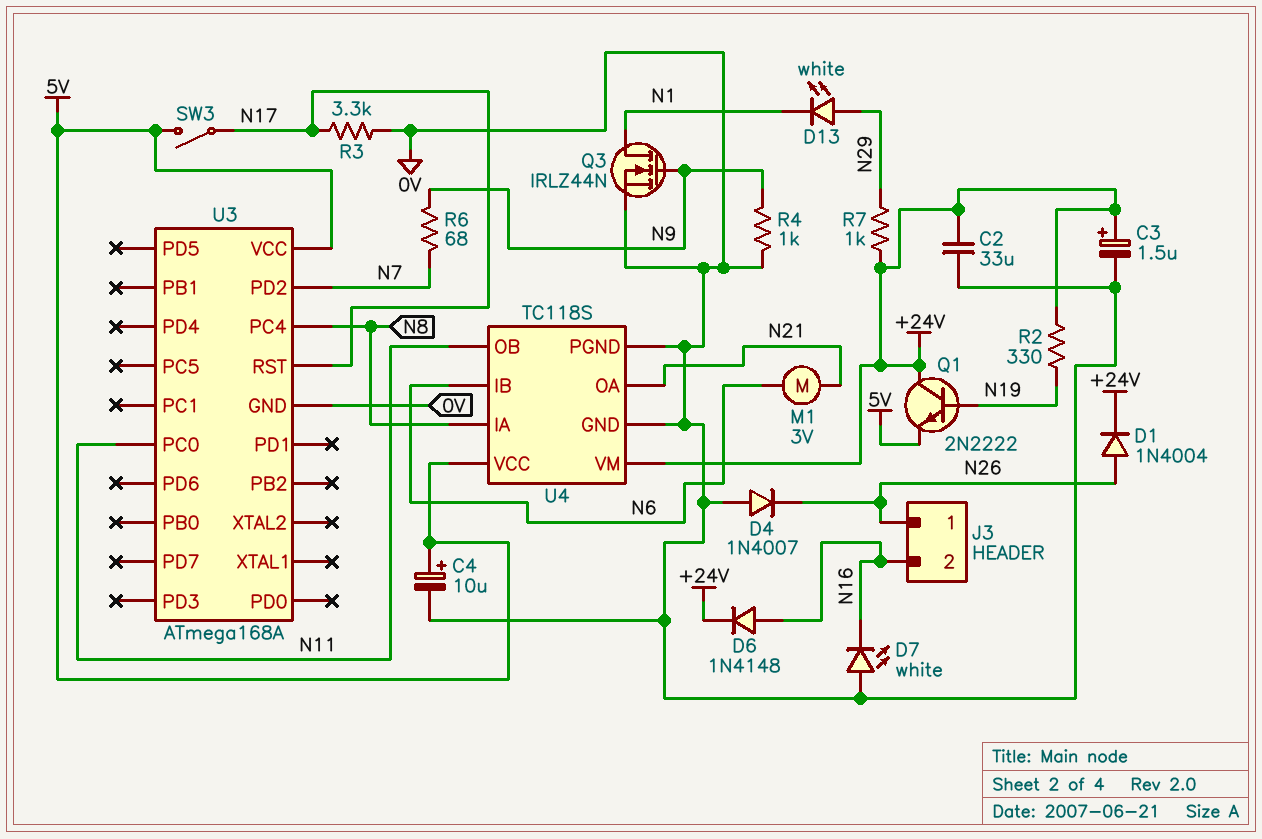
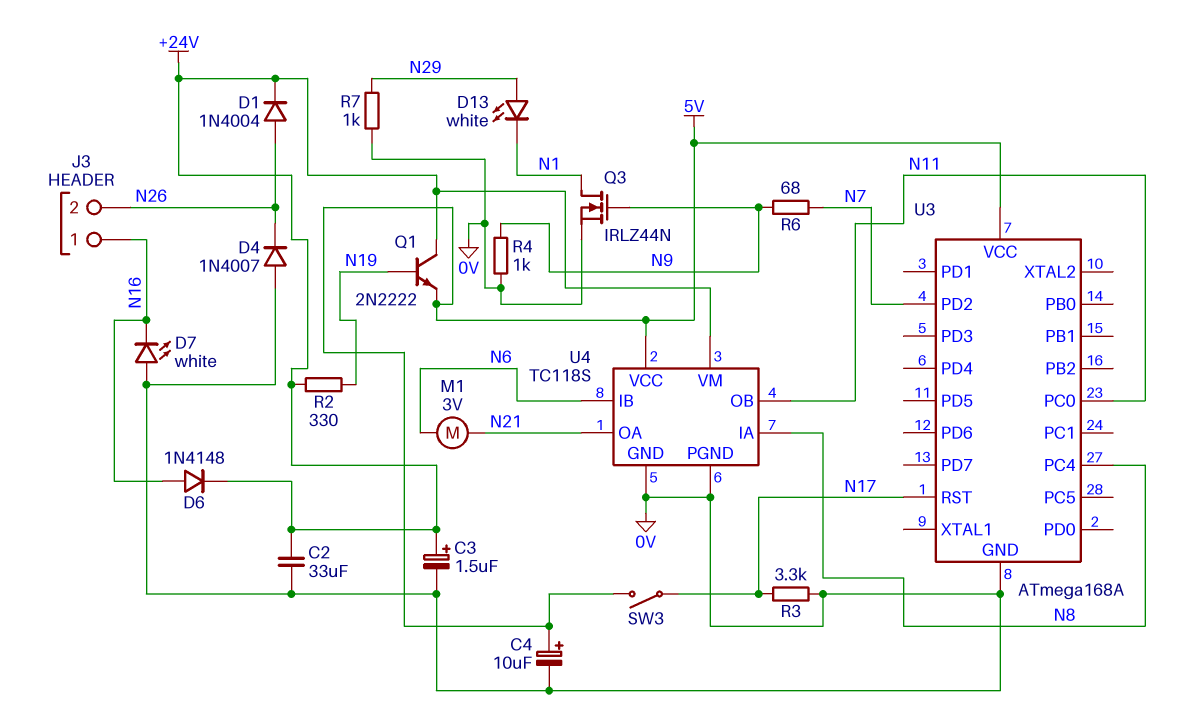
J3 pin 1: N26 -> N16
J3 pin 2: N16 -> N26
R7: 1k (+24V, N29) -> 1k (0V, N29)

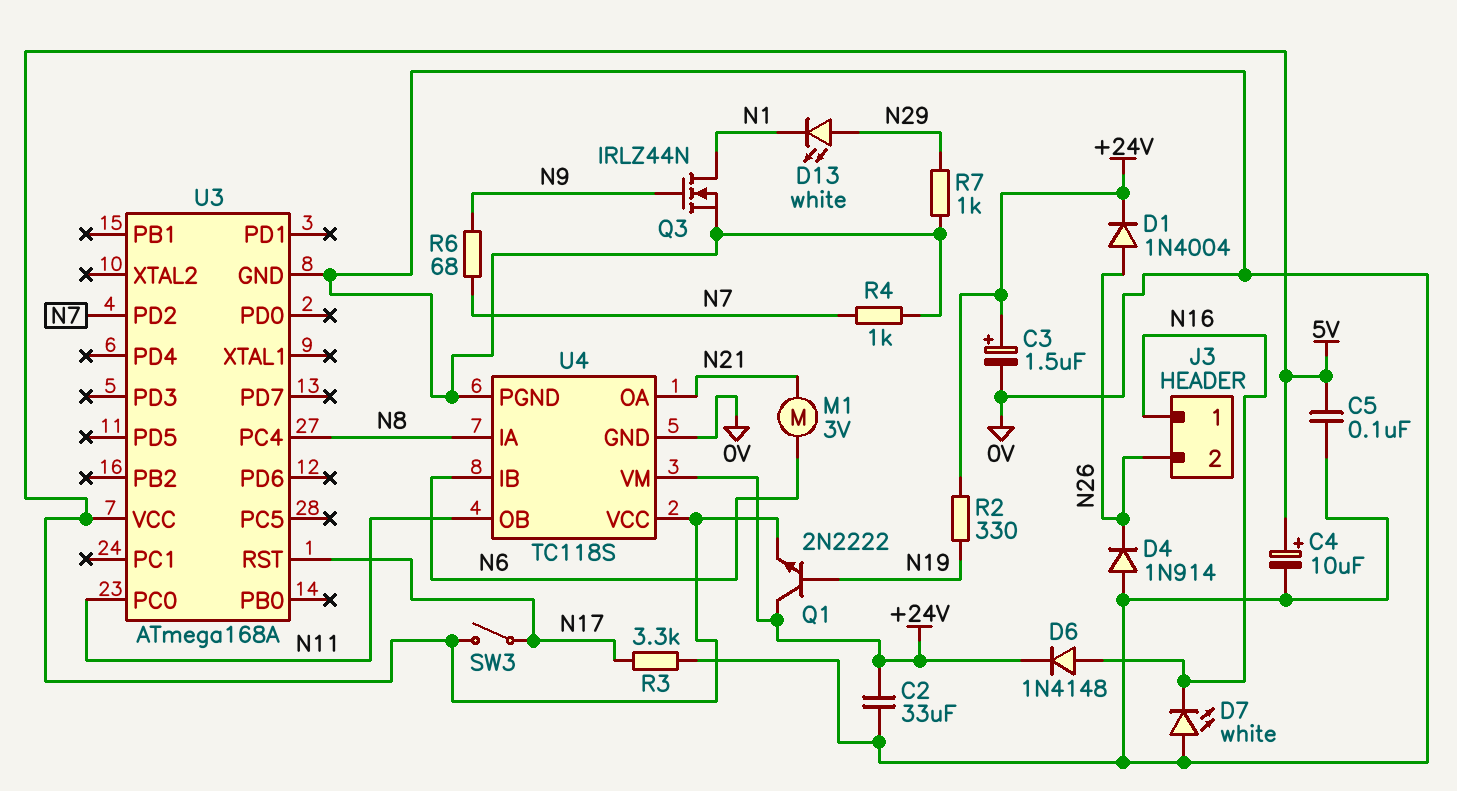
C5: none -> 100nF (0V, 5V)
D4: diode 1N4007 (A 0V, K N26) -> diode 1N914 (A 0V, K N26)
R4: 1k (0V, N9) -> 1k (0V, N7)

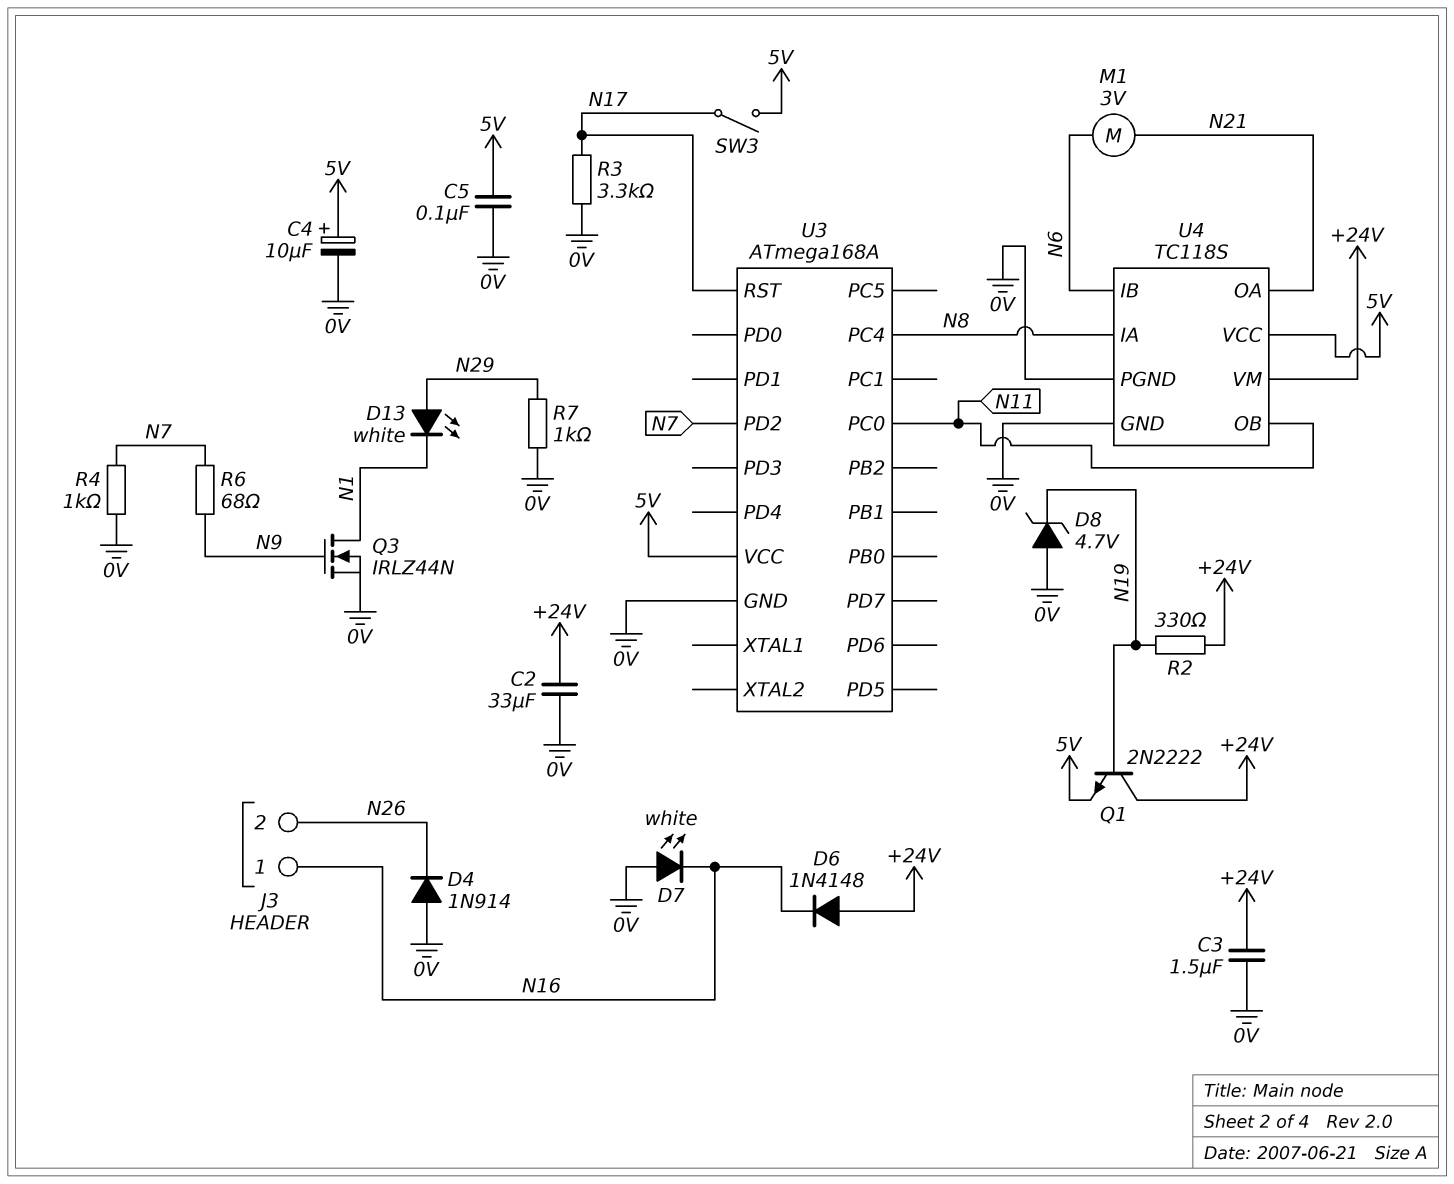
C3: 1.5uF (plus +24V, minus 0V) -> 1.5uF (+24V, 0V)
D1: diode 1N4004 (A N26, K +24V) -> none
D6: diode 1N4148 (A N16, K +24V) -> diode 1N4148 (A +24V, K N16)
D8: none -> zener 4.7V (A 0V, K N19)

